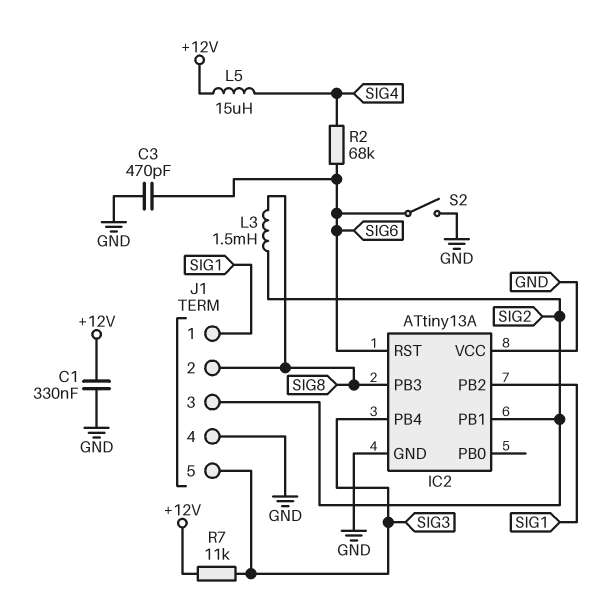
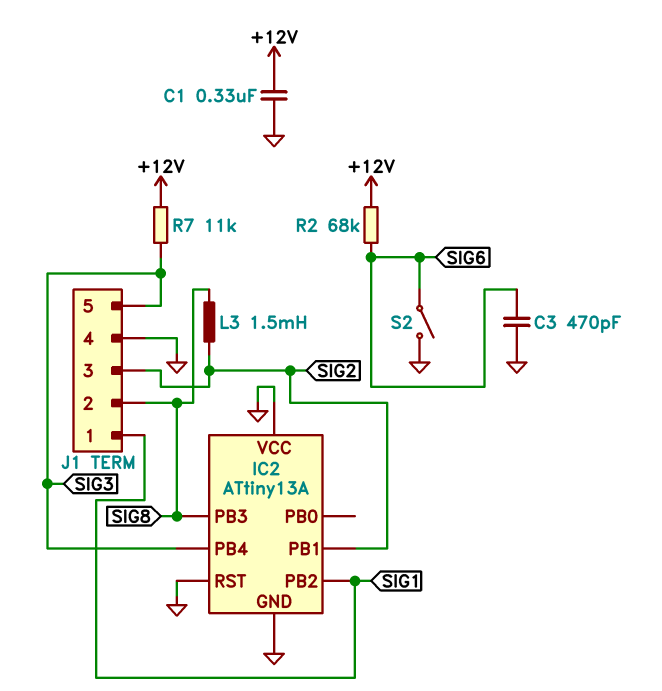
IC2 pin RST: SIG6 -> GND
L5: 15uH (+12V, SIG4) -> none
R2: 68k (SIG4, SIG6) -> 68k (+12V, SIG6)

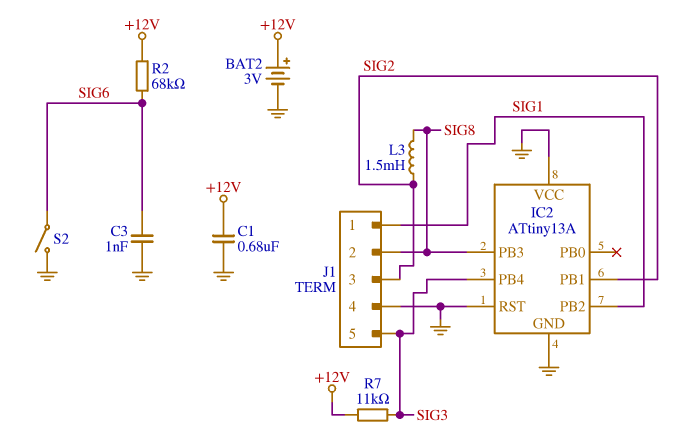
BAT2: none -> 3V (plus +12V, minus GND)
C1: 330nF (+12V, GND) -> 680nF (+12V, GND)
C3: 470pF (GND, SIG6) -> 1nF (GND, SIG6)

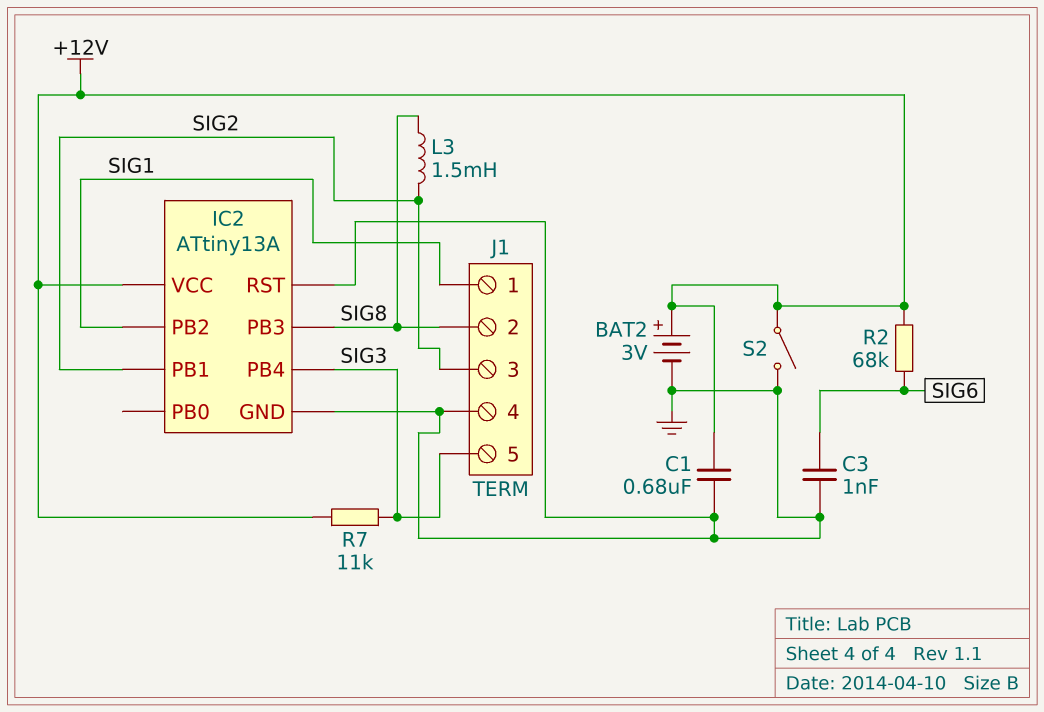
IC2 pin VCC: GND -> +12V
S2: switch (GND, SIG6) -> switch (+12V, GND)

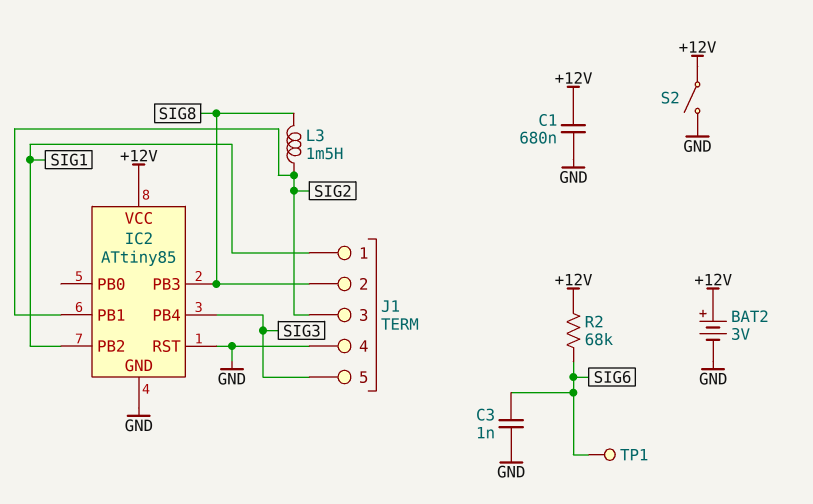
IC2: ATtiny13A -> ATtiny85
R7: 11k (+12V, SIG3) -> none
TP1: none -> test point (SIG6)

